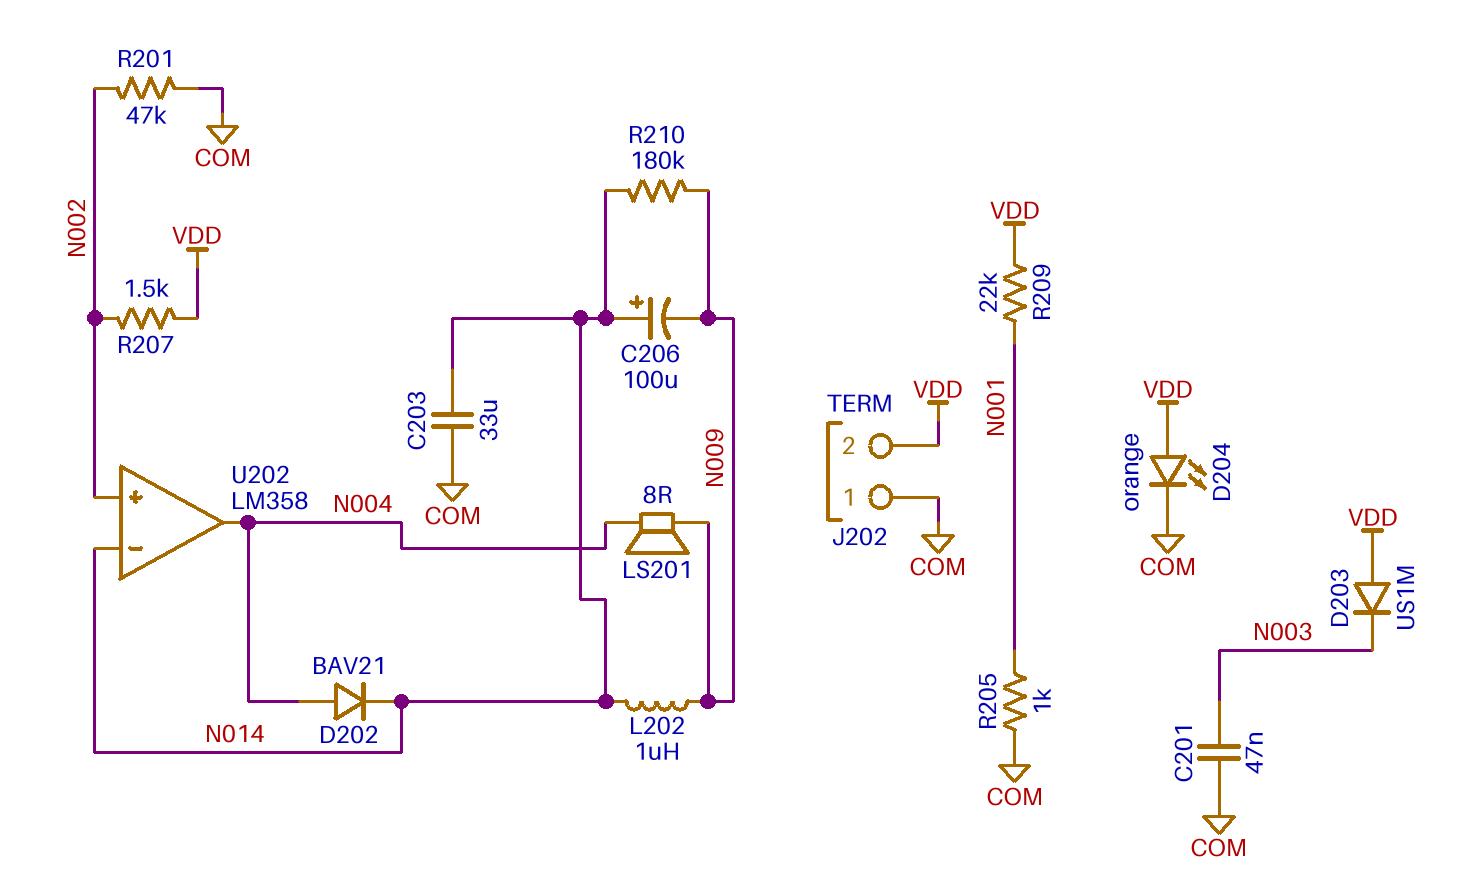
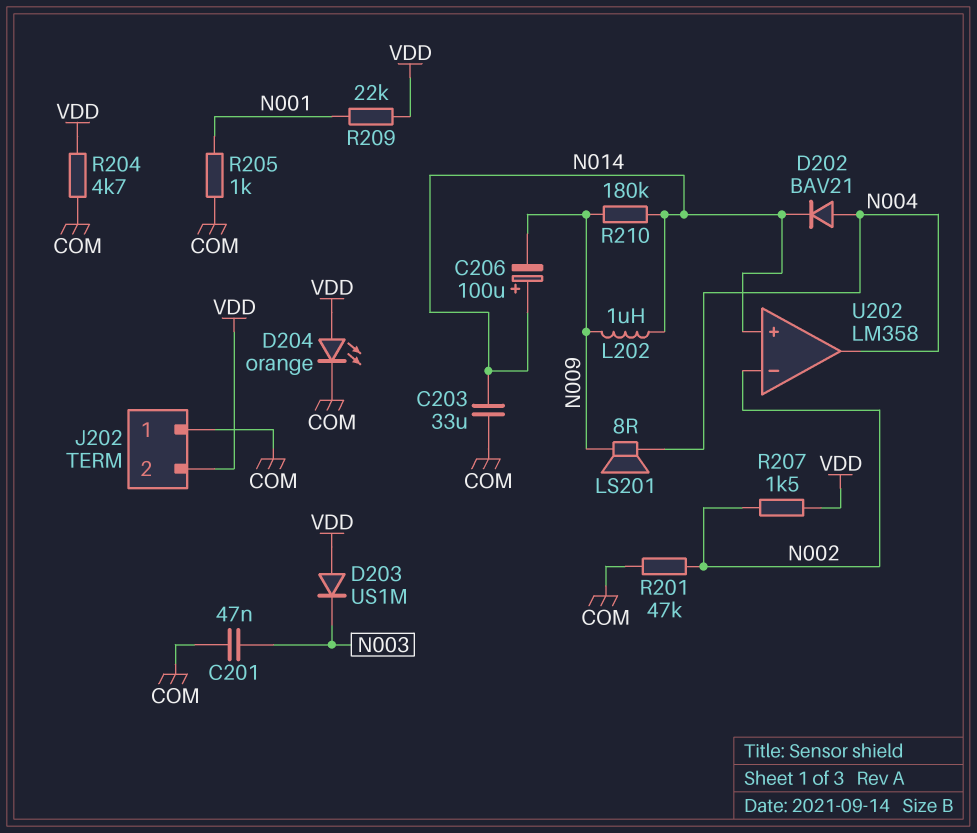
R204: none -> 4.7k (COM, VDD)
U202 pin in+: N002 -> N014
U202 pin in-: N014 -> N002

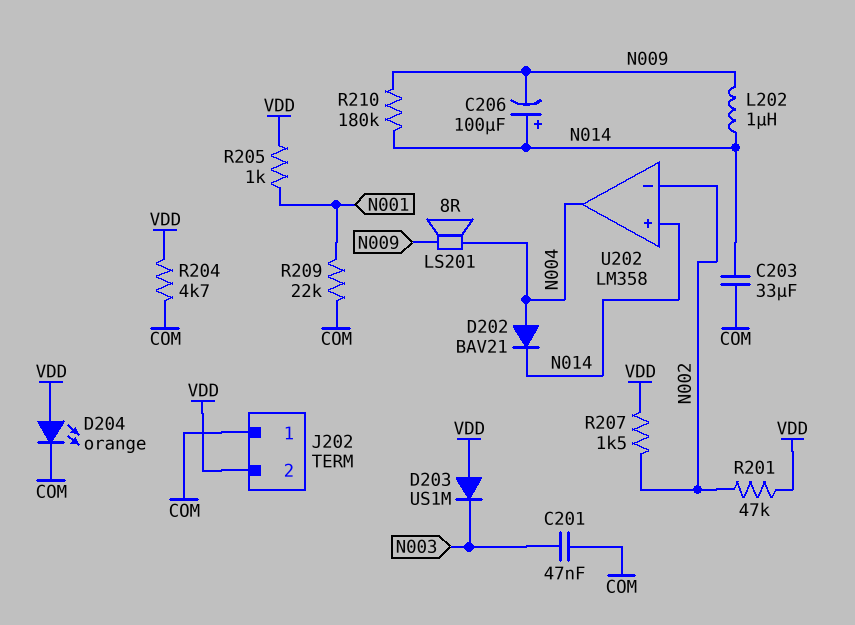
R201: 47k (COM, N002) -> 47k (N002, VDD)
R205: 1k (COM, N001) -> 1k (N001, VDD)
R209: 22k (N001, VDD) -> 22k (COM, N001)

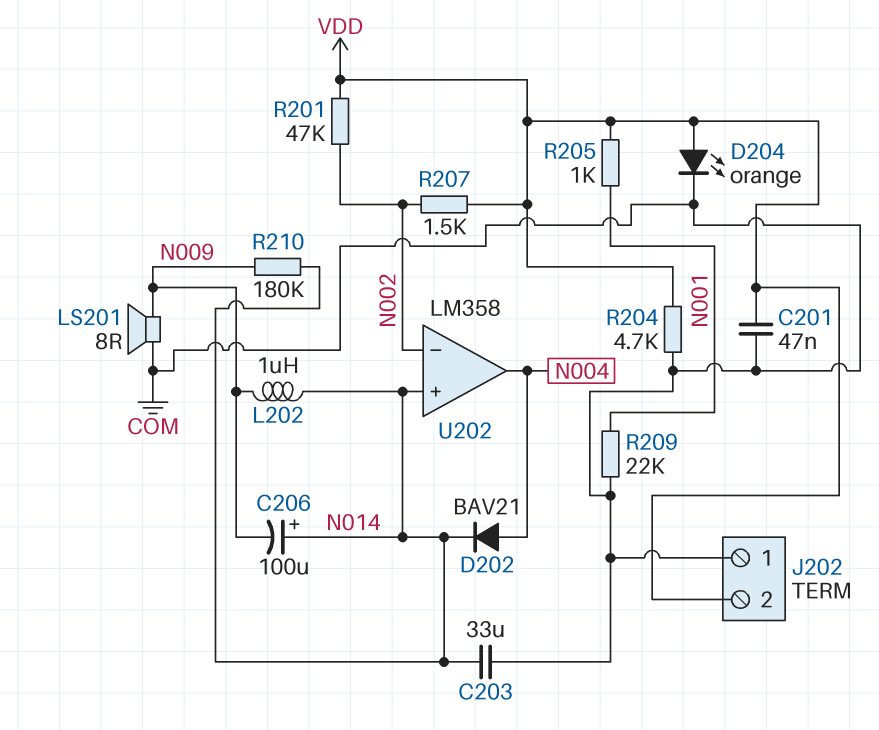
C201: 47nF (COM, N003) -> 47nF (COM, VDD)
D203: diode US1M (A VDD, K N003) -> none
LS201: speaker 8R (N004, N009) -> speaker 8R (COM, N009)

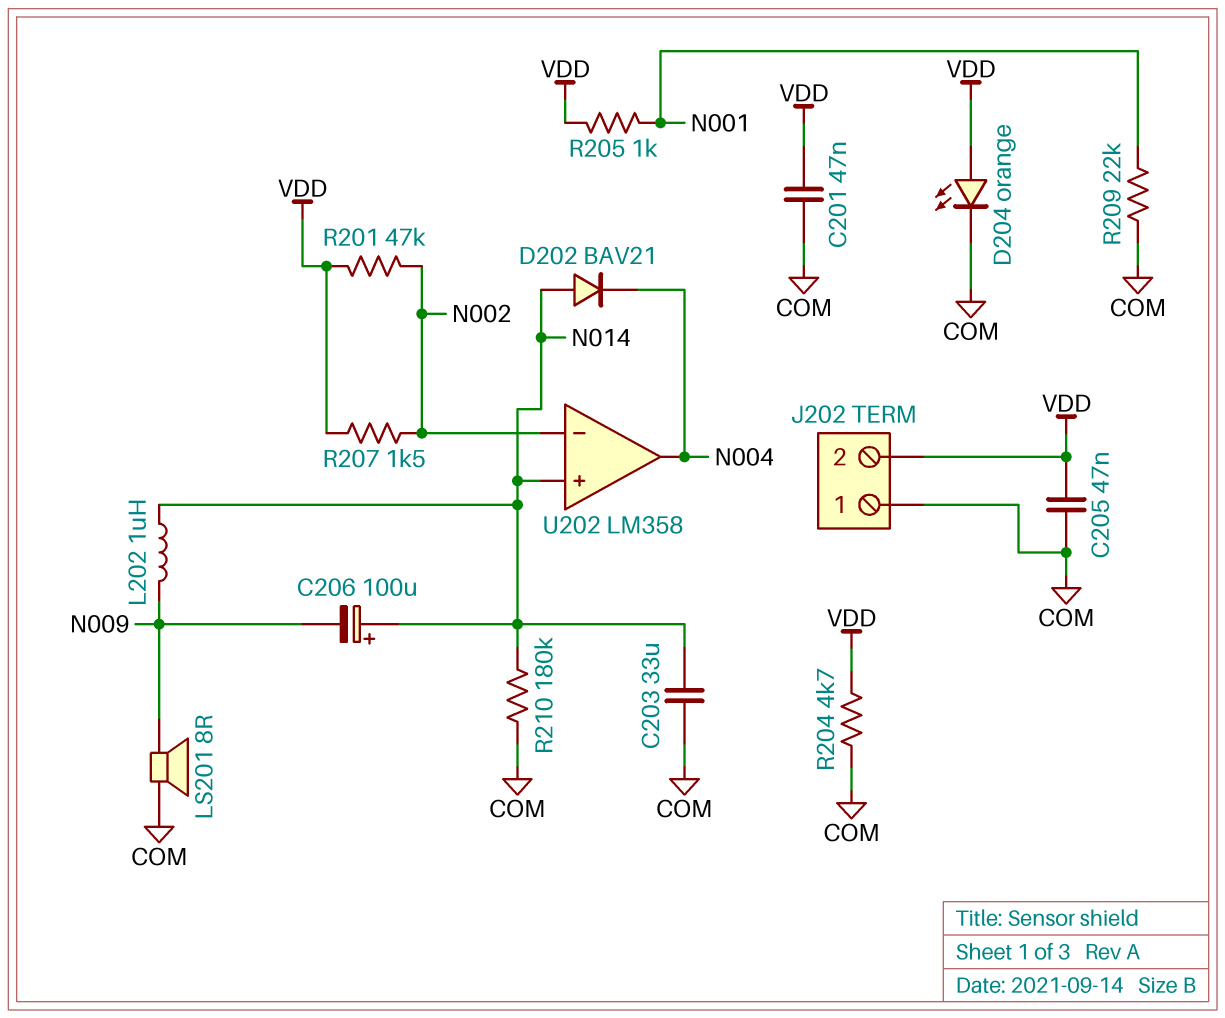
C205: none -> 47nF (COM, VDD)
D202: diode BAV21 (A N004, K N014) -> diode BAV21 (A N014, K N004)
R210: 180k (N009, N014) -> 180k (COM, N014)

